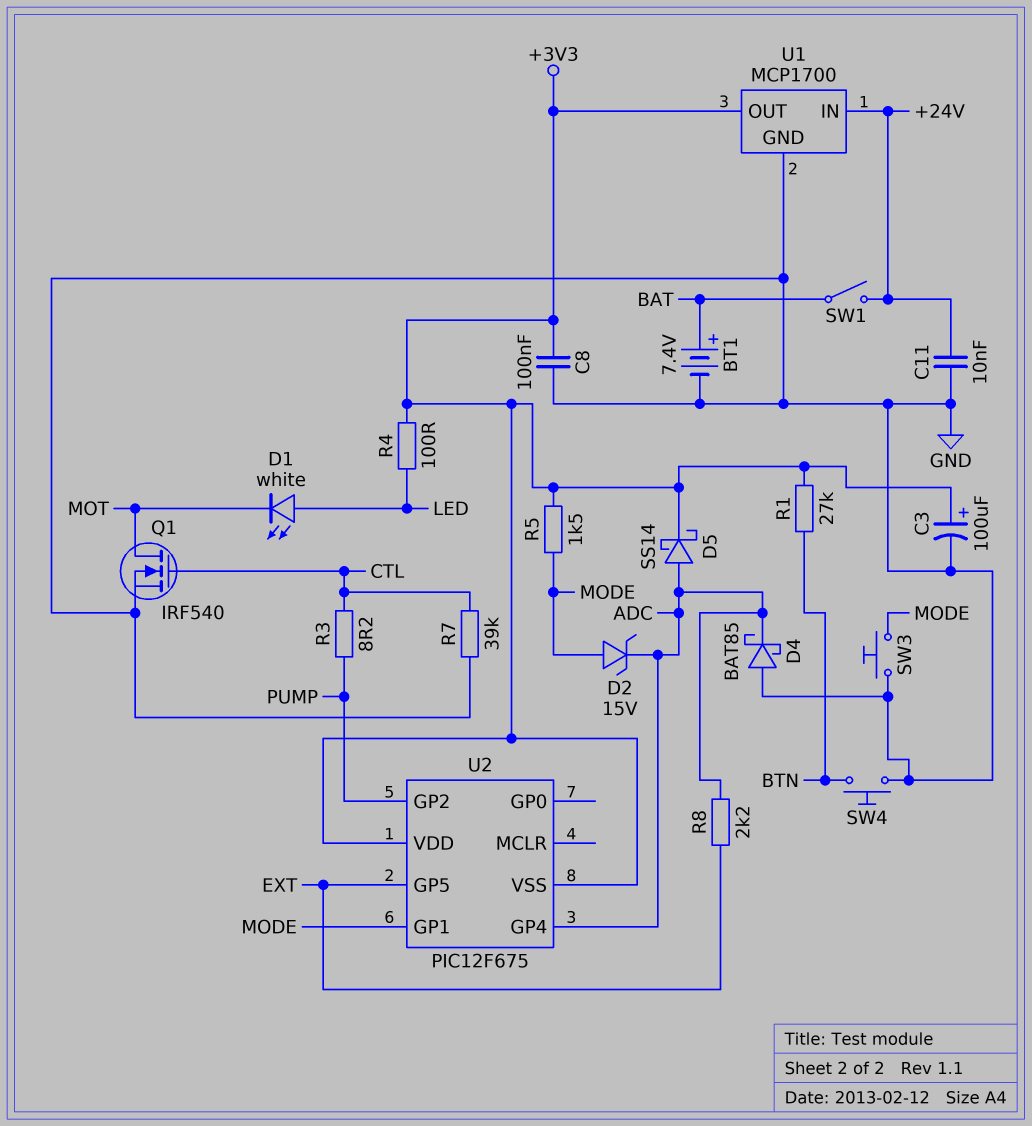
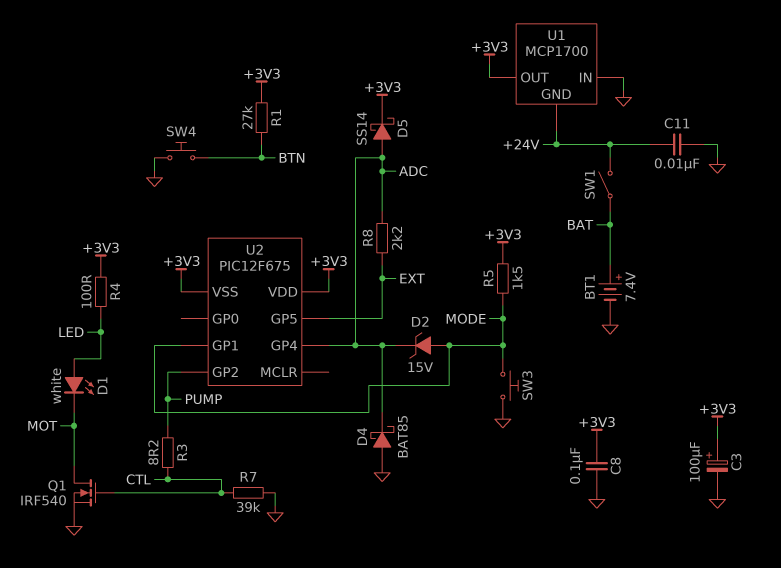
U1 pin GND: GND -> +24V
U1 pin IN: +24V -> GND

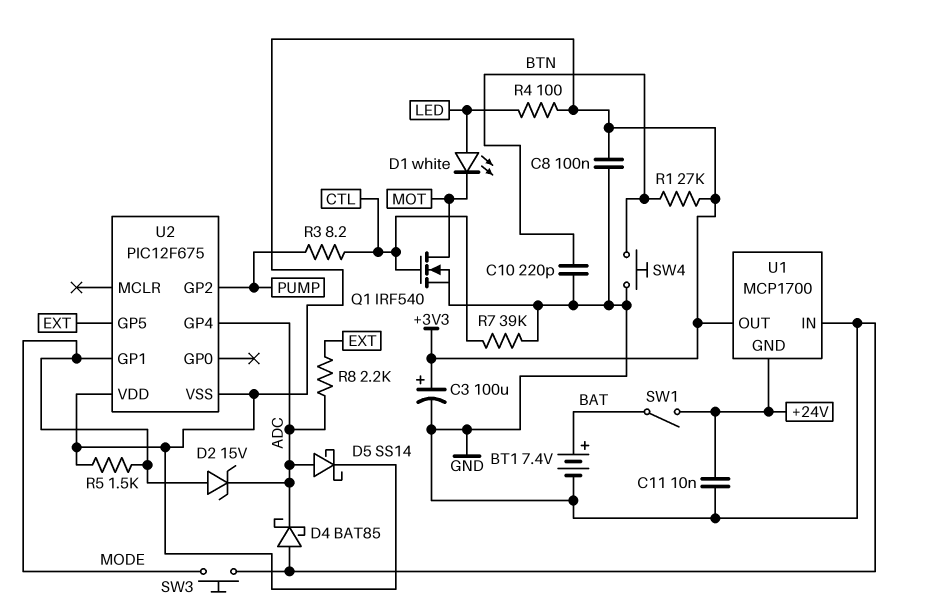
C10: none -> 220pF (BTN, GND)

